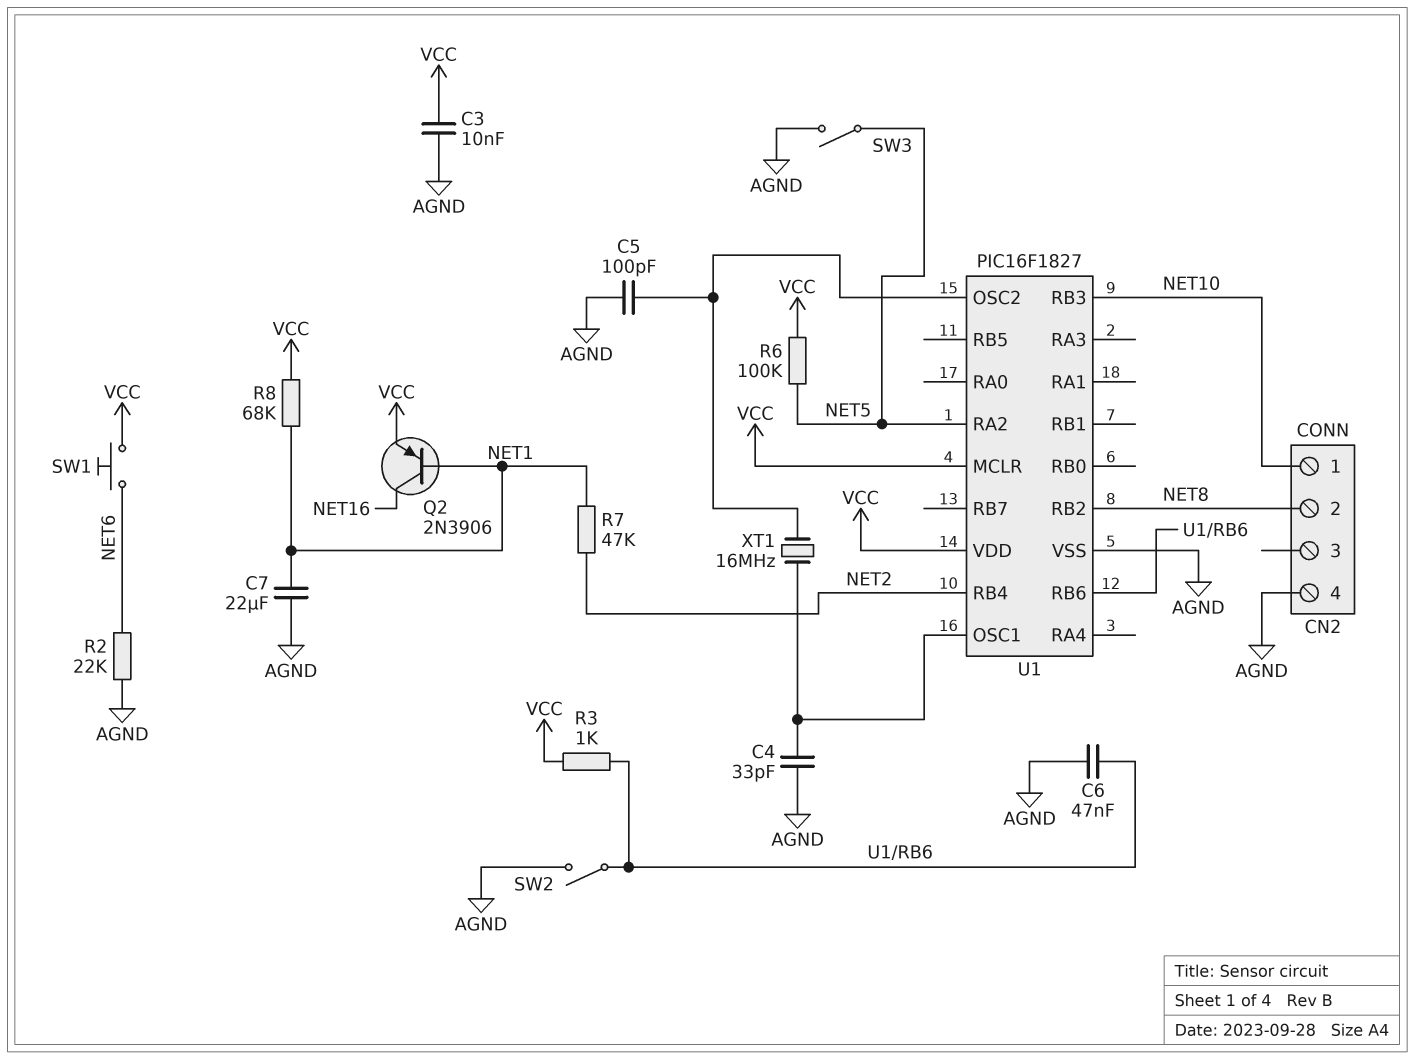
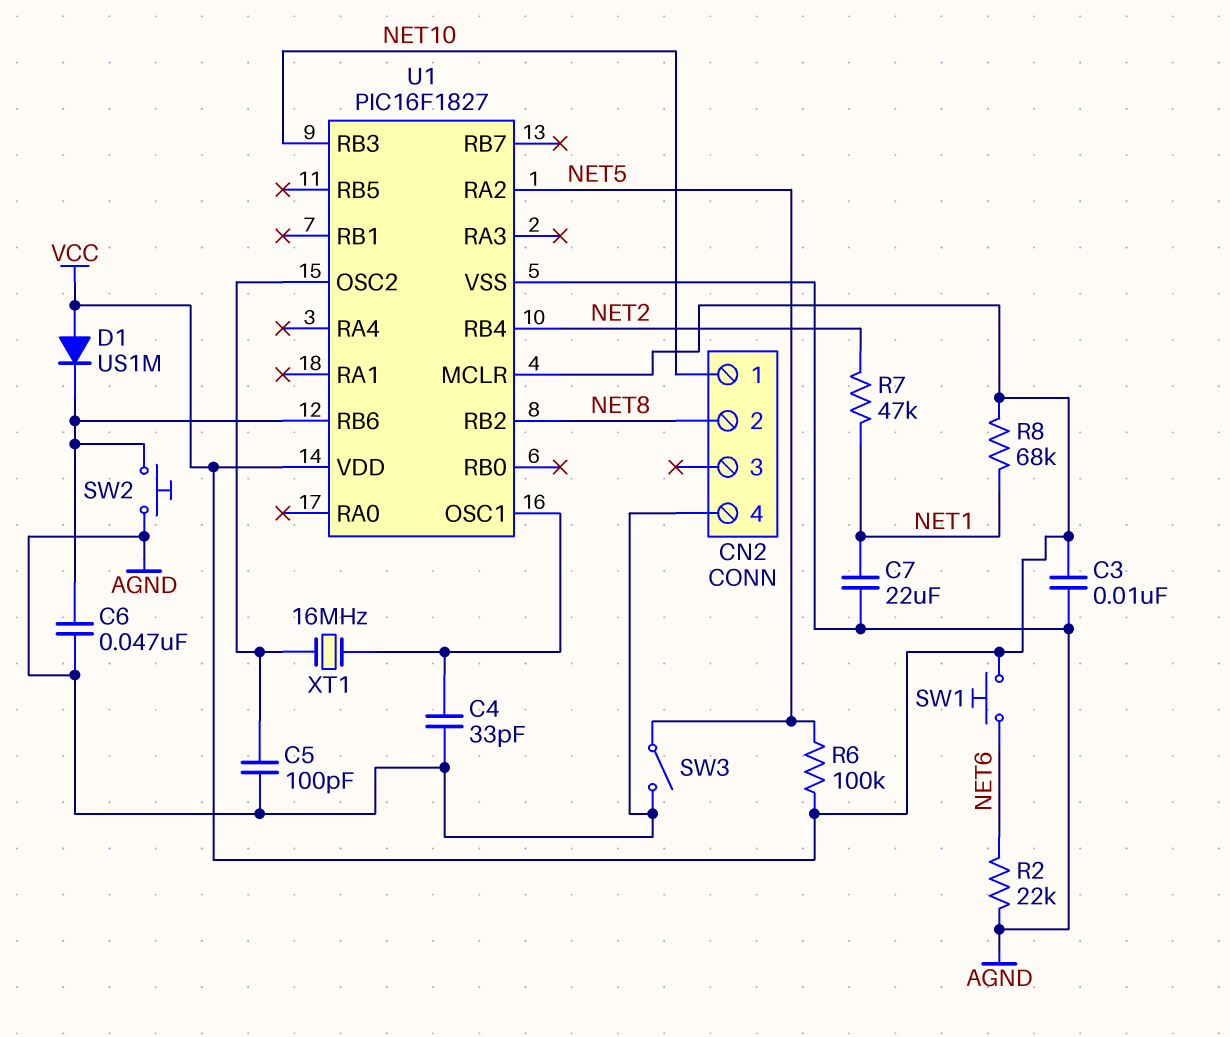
D1: none -> diode US1M (A VCC, K U1/RB6)
Q2: PNP 2N3906 (B NET1, C NET16, E VCC) -> none
R3: 1k (U1/RB6, VCC) -> none
SW2: switch (AGND, U1/RB6) -> button (AGND, U1/RB6)

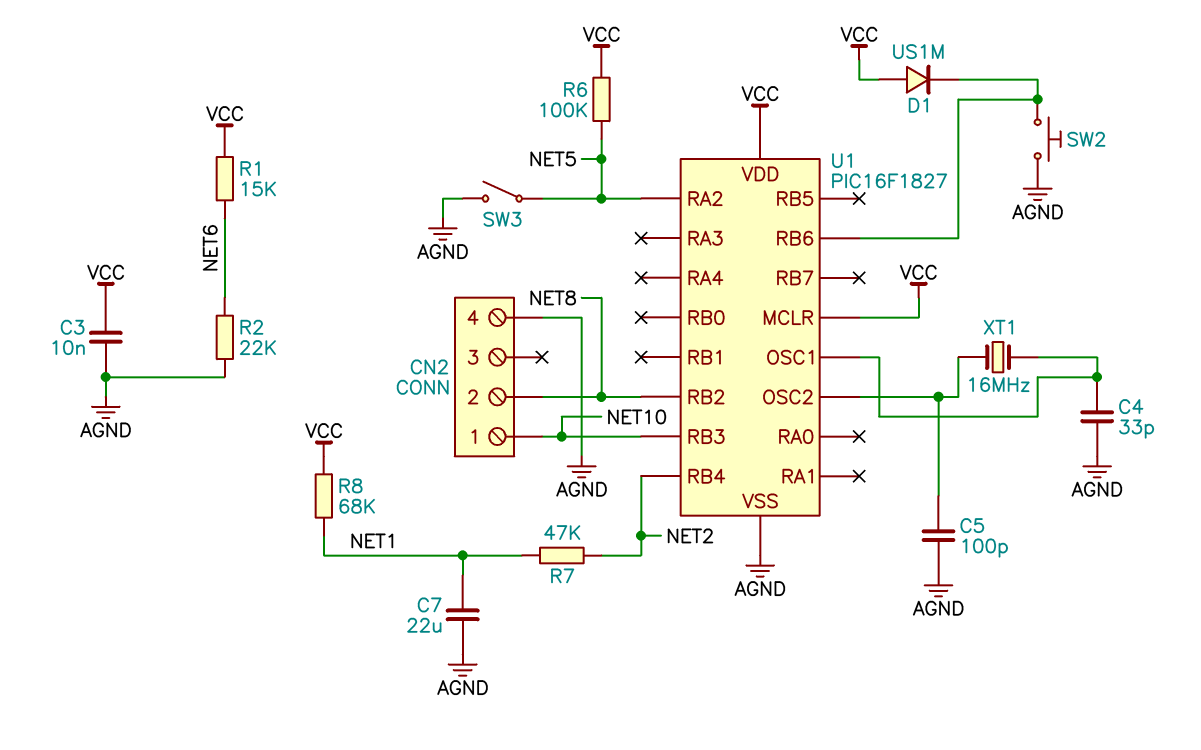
C6: 47nF (AGND, U1/RB6) -> none
R1: none -> 15k (NET6, VCC)
SW1: button (NET6, VCC) -> none

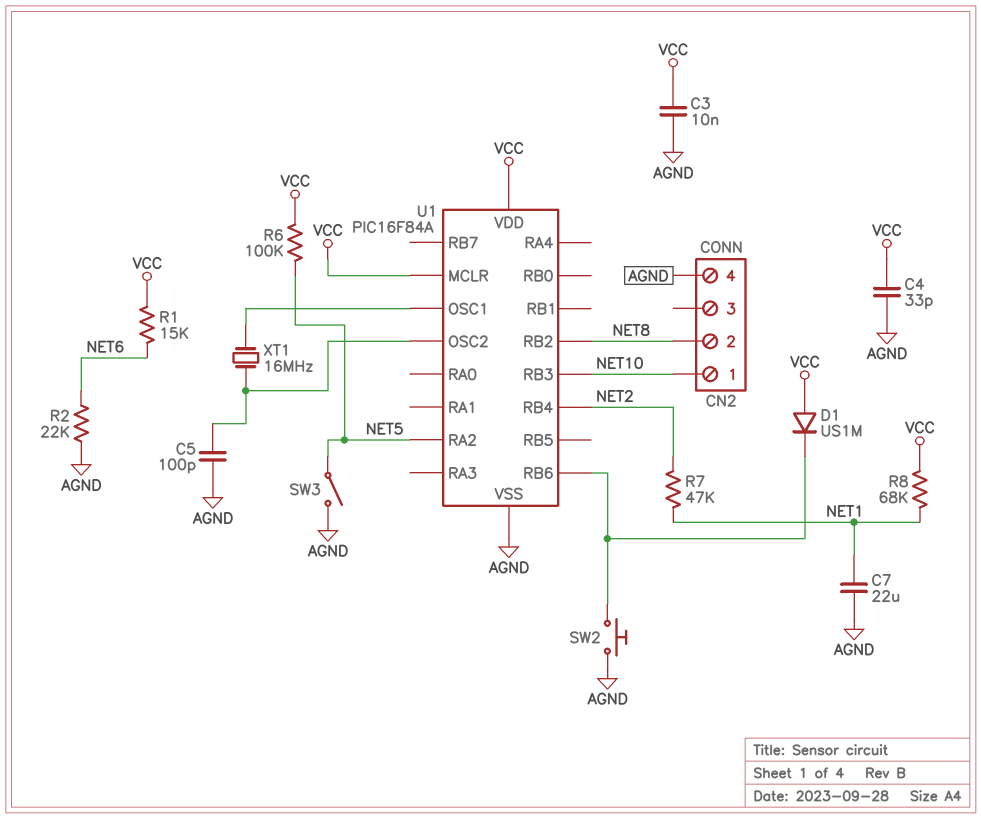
C4: 33pF (AGND, U1/OSC1) -> 33pF (AGND, VCC)
U1: PIC16F1827 -> PIC16F84A

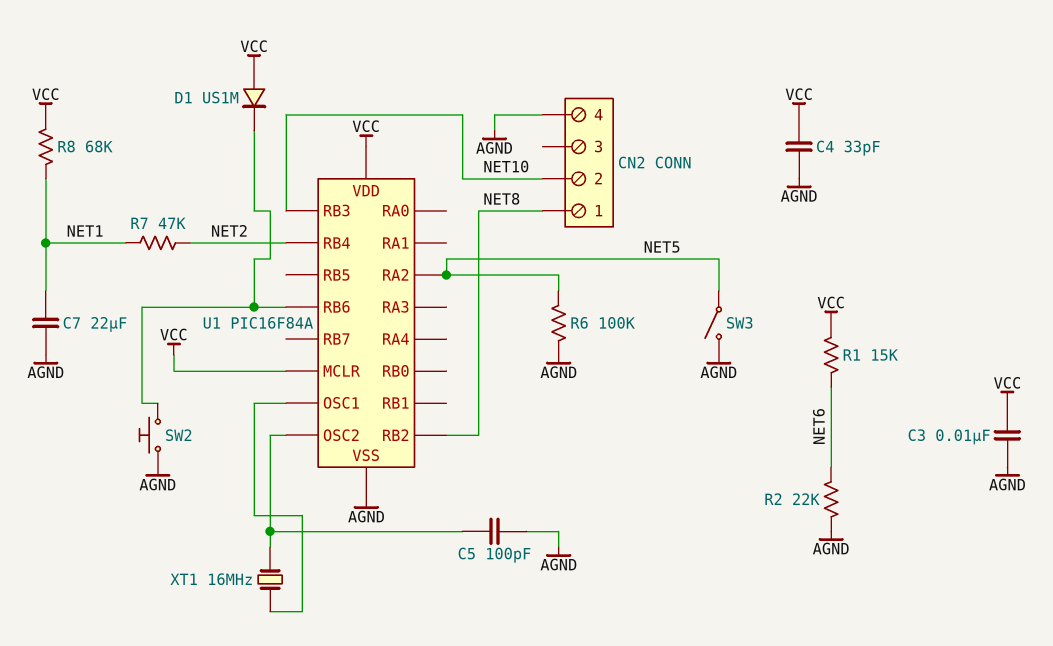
CN2 pin 1: NET10 -> NET8
CN2 pin 2: NET8 -> NET10
R6: 100k (NET5, VCC) -> 100k (AGND, NET5)

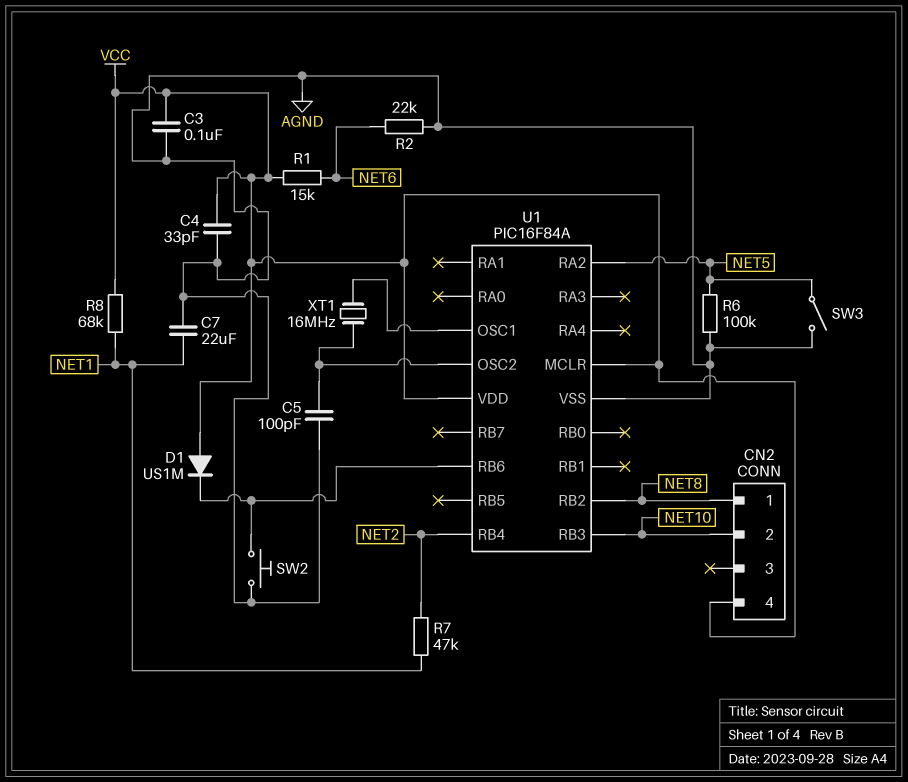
C3: 10nF (AGND, VCC) -> 100nF (AGND, VCC)
CN2 pin 4: AGND -> VCC

